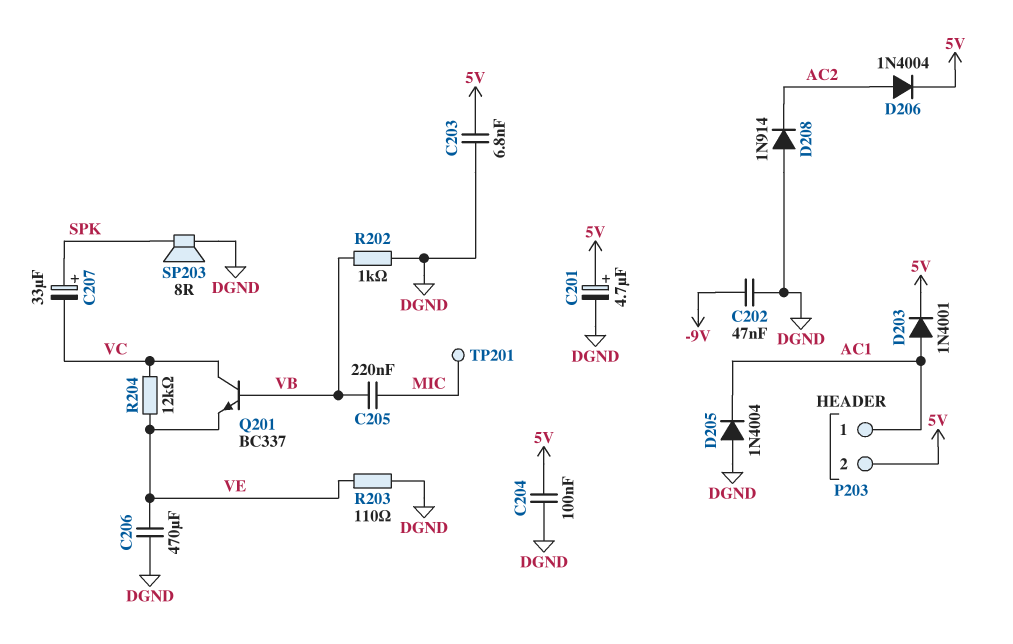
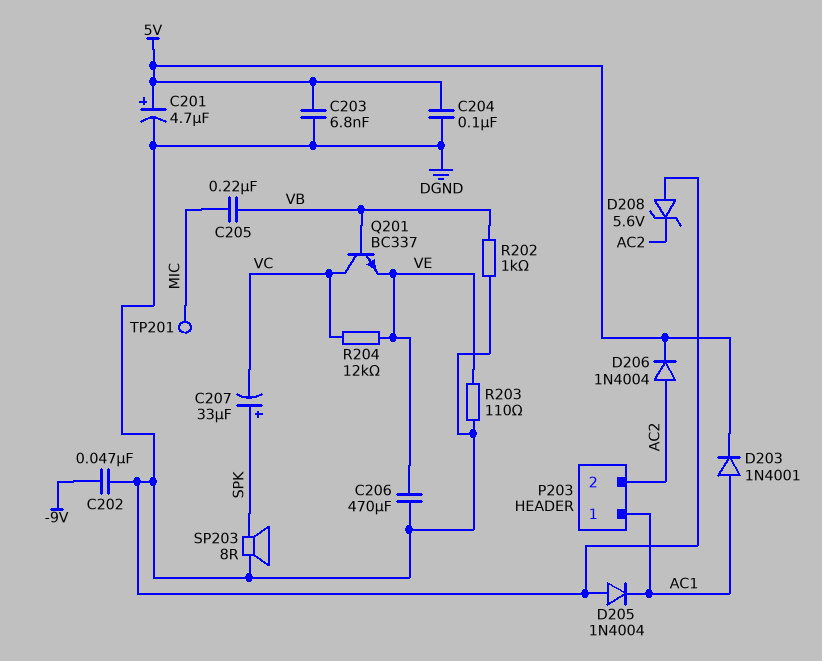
D208: diode 1N914 (A DGND, K AC2) -> zener 5.6V (A DGND, K AC2)
P203 pin 2: 5V -> AC2

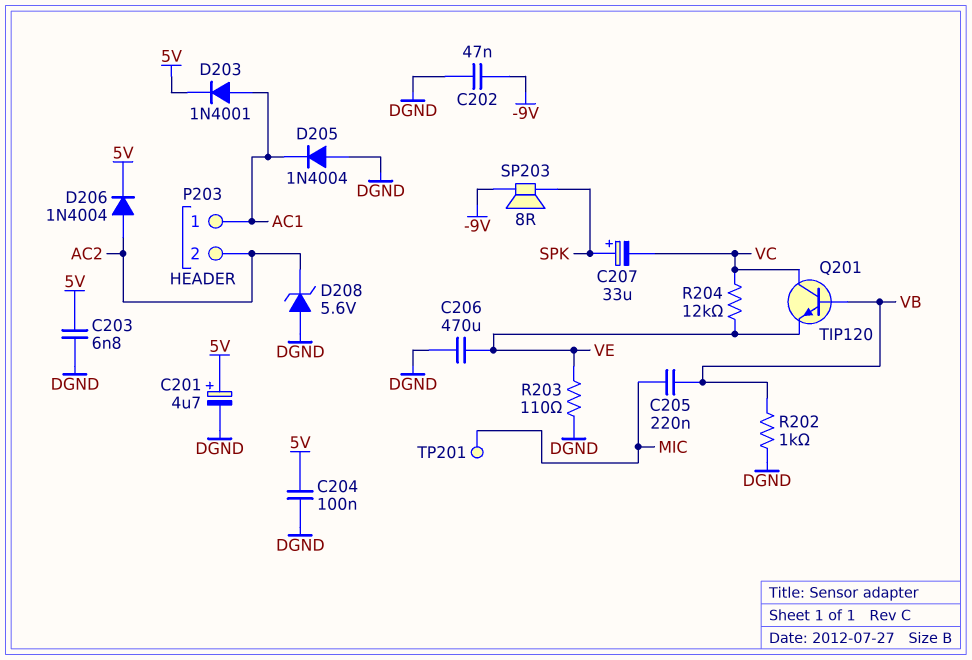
Q201: NPN BC337 (B VB, C VC, E VE) -> NPN TIP120 (B VB, C VC, E VE)
SP203: speaker 8R (DGND, SPK) -> speaker 8R (-9V, SPK)

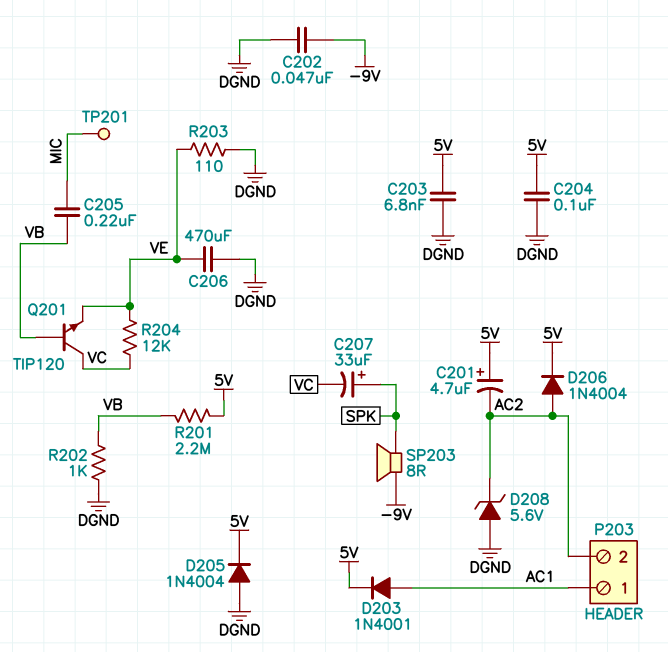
C201: 4.7uF (plus 5V, minus DGND) -> 4.7uF (plus 5V, minus AC2)
D205: diode 1N4004 (A DGND, K AC1) -> diode 1N4004 (A DGND, K 5V)
R201: none -> 2.2M (5V, VB)

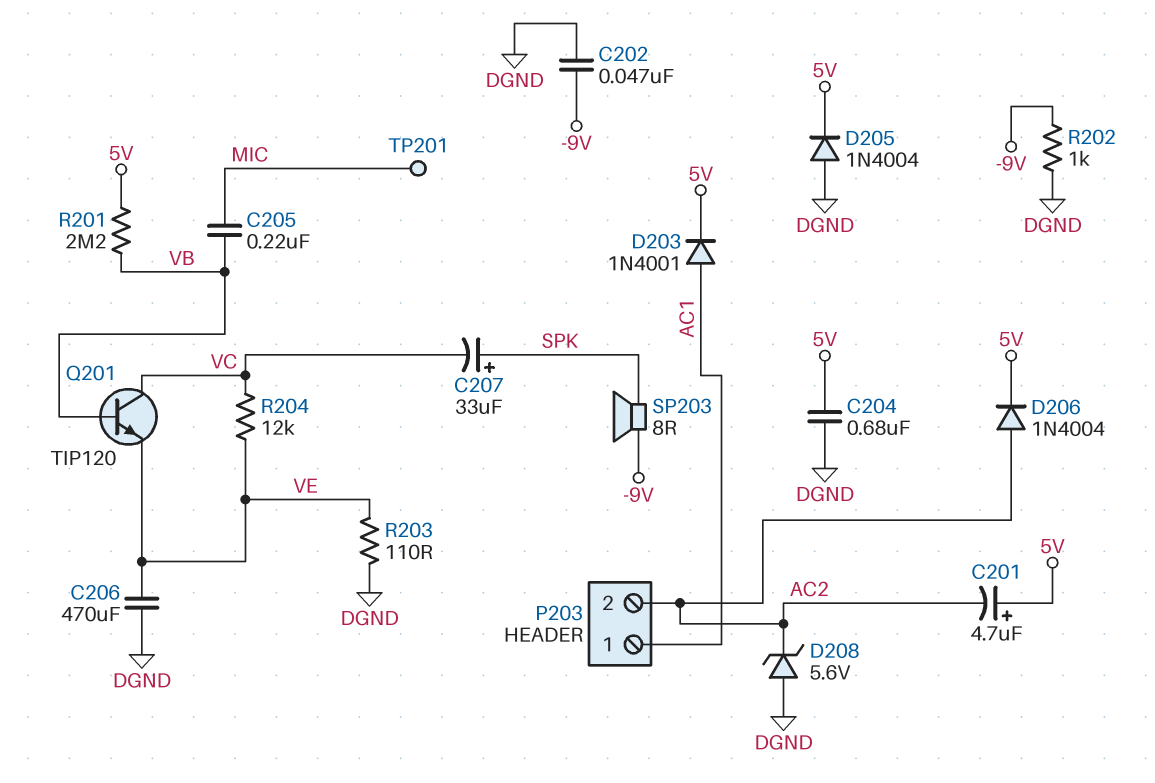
C203: 6.8nF (5V, DGND) -> none
C204: 100nF (5V, DGND) -> 680nF (5V, DGND)
R202: 1k (DGND, VB) -> 1k (-9V, DGND)

